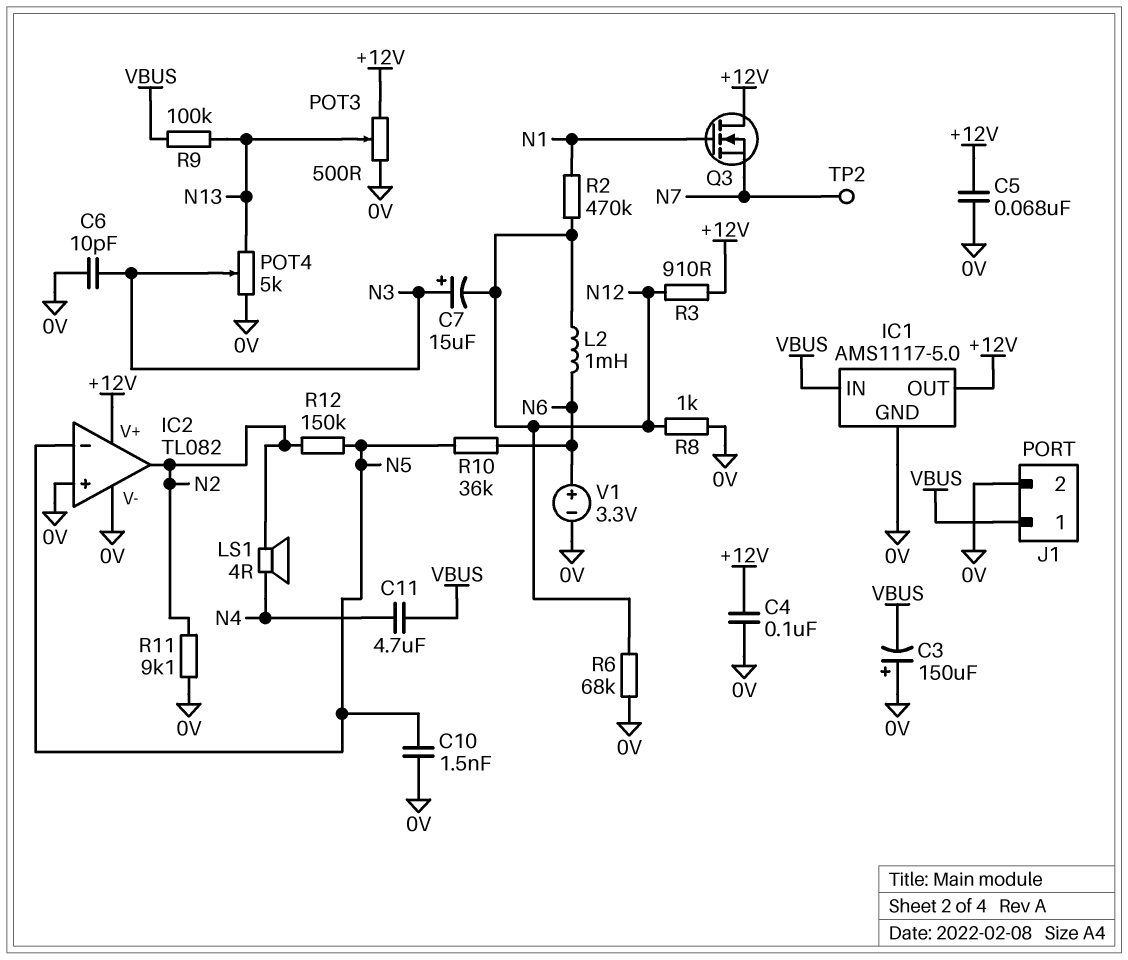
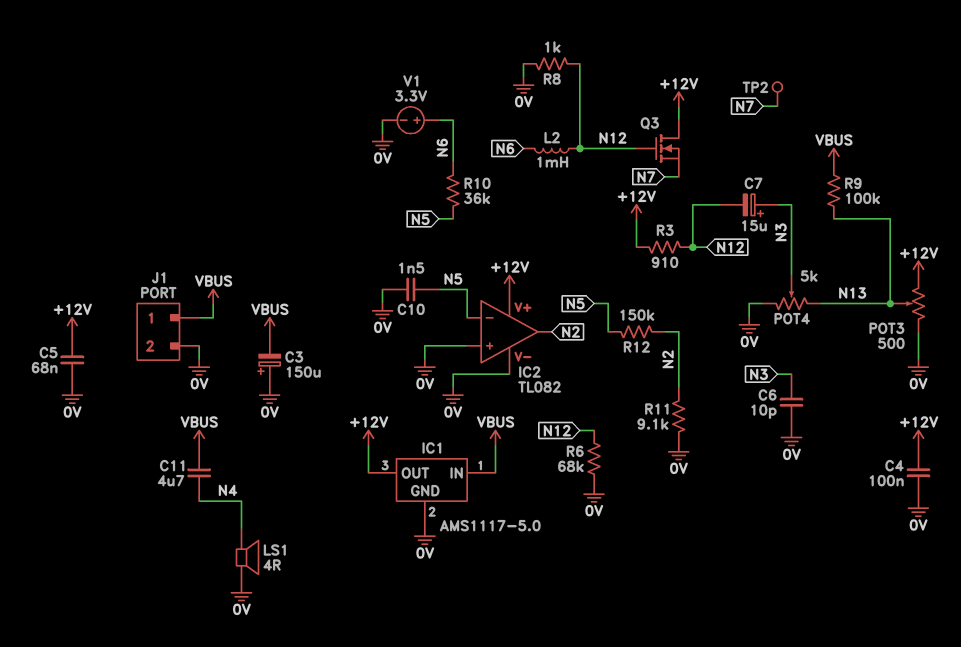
LS1: speaker 4R (N2, N4) -> speaker 4R (0V, N4)
Q3: NMOS (G N1, D +12V, S N7) -> NMOS (G N12, D +12V, S N7)
R2: 470k (N1, N12) -> none

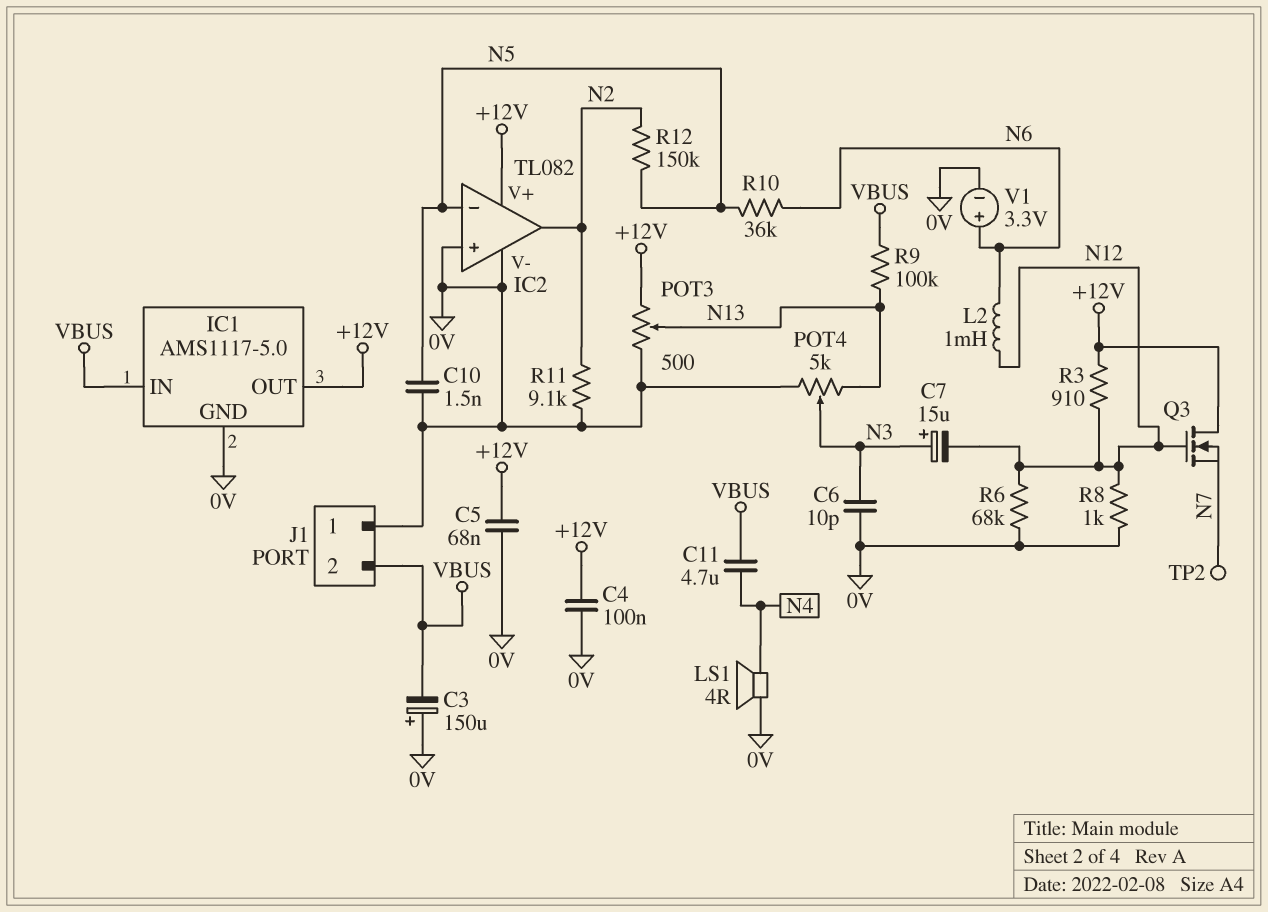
J1 pin 1: VBUS -> 0V
J1 pin 2: 0V -> VBUS

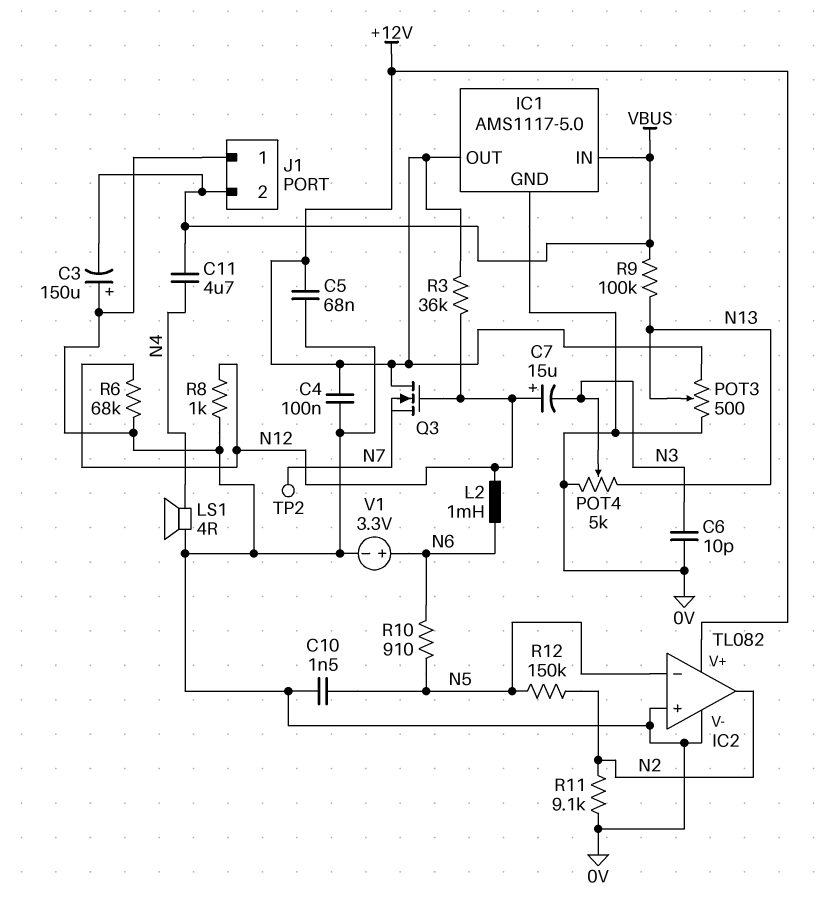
C7: 15uF (plus N3, minus N12) -> 15uF (plus N12, minus N3)
R3: 910 (+12V, N12) -> 36k (+12V, N12)
R10: 36k (N5, N6) -> 910 (N5, N6)

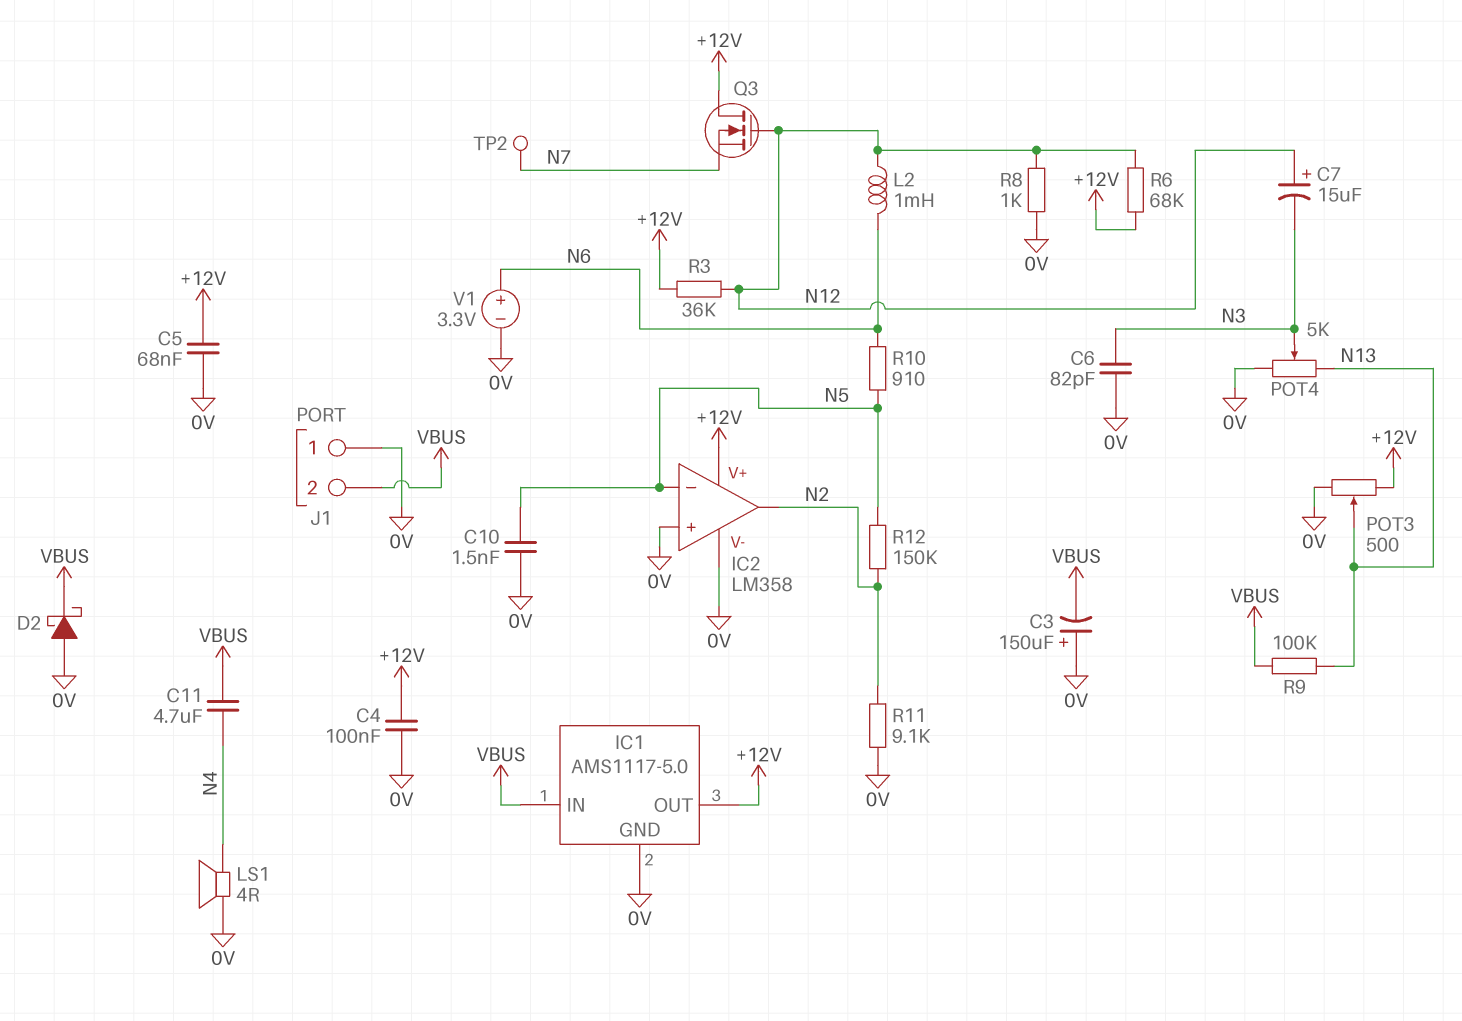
C6: 10pF (0V, N3) -> 82pF (0V, N3)
D2: none -> schottky (A 0V, K VBUS)
IC2: TL082 -> LM358
R6: 68k (0V, N12) -> 68k (+12V, N12)

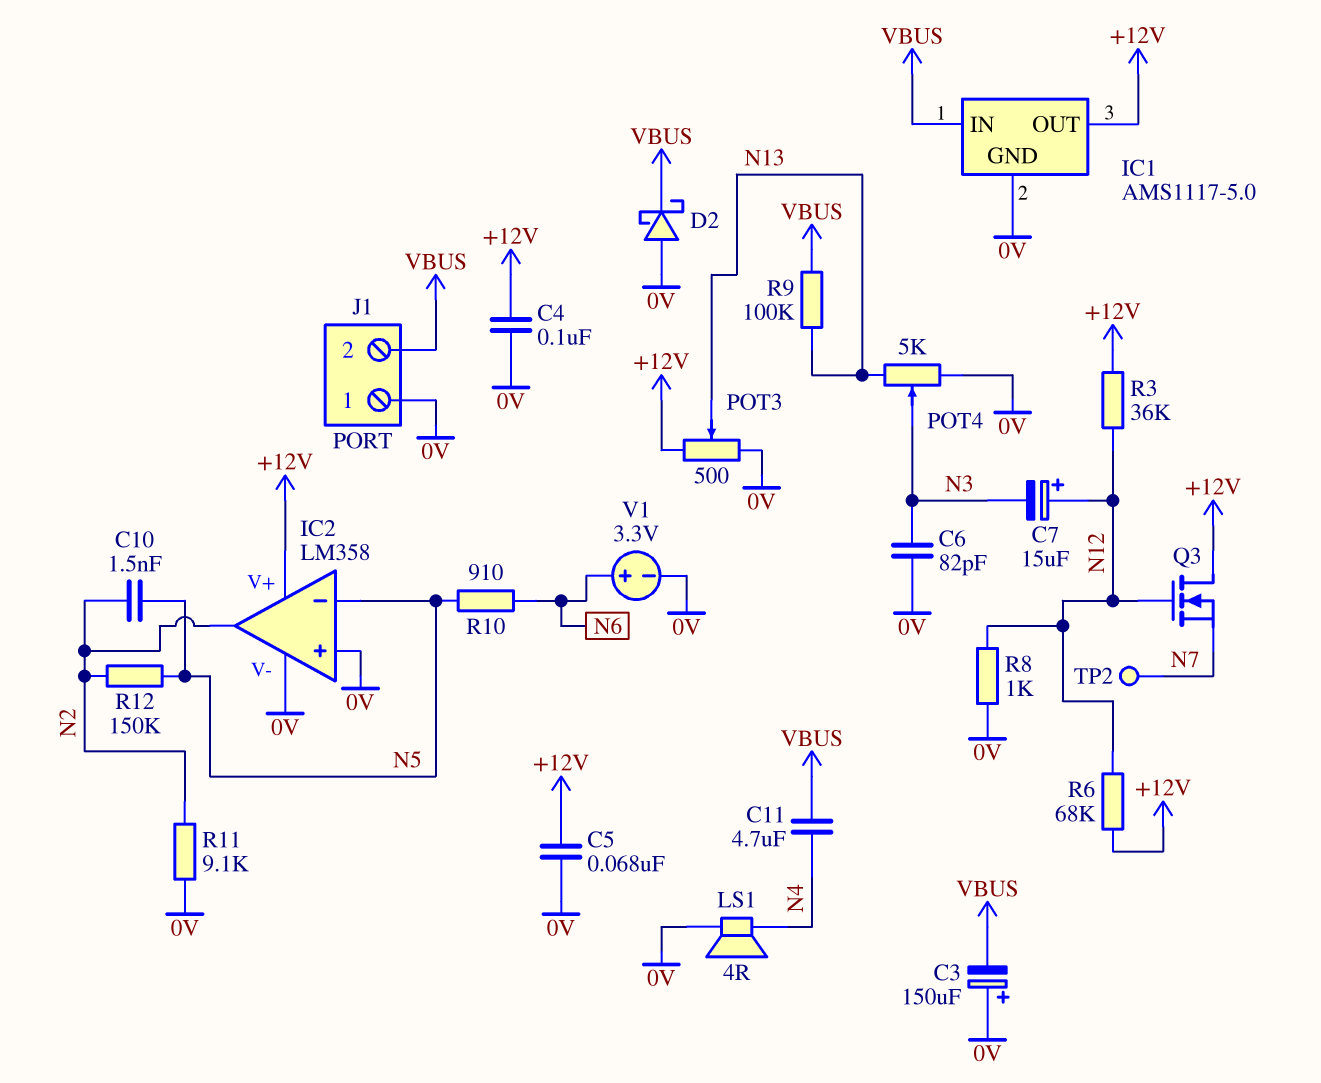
C10: 1.5nF (0V, N5) -> 1.5nF (N2, N5)
L2: 1mH (N6, N12) -> none

